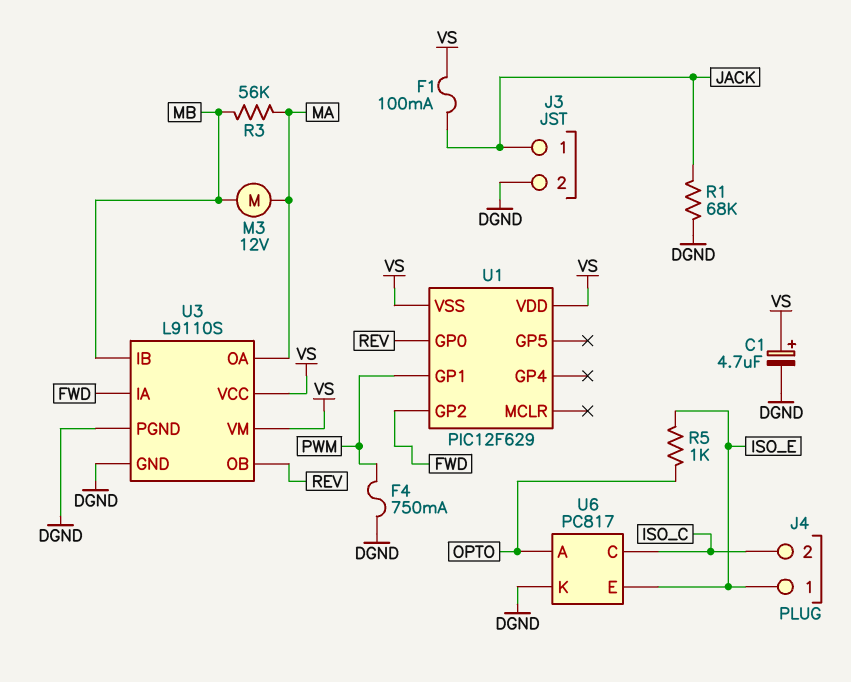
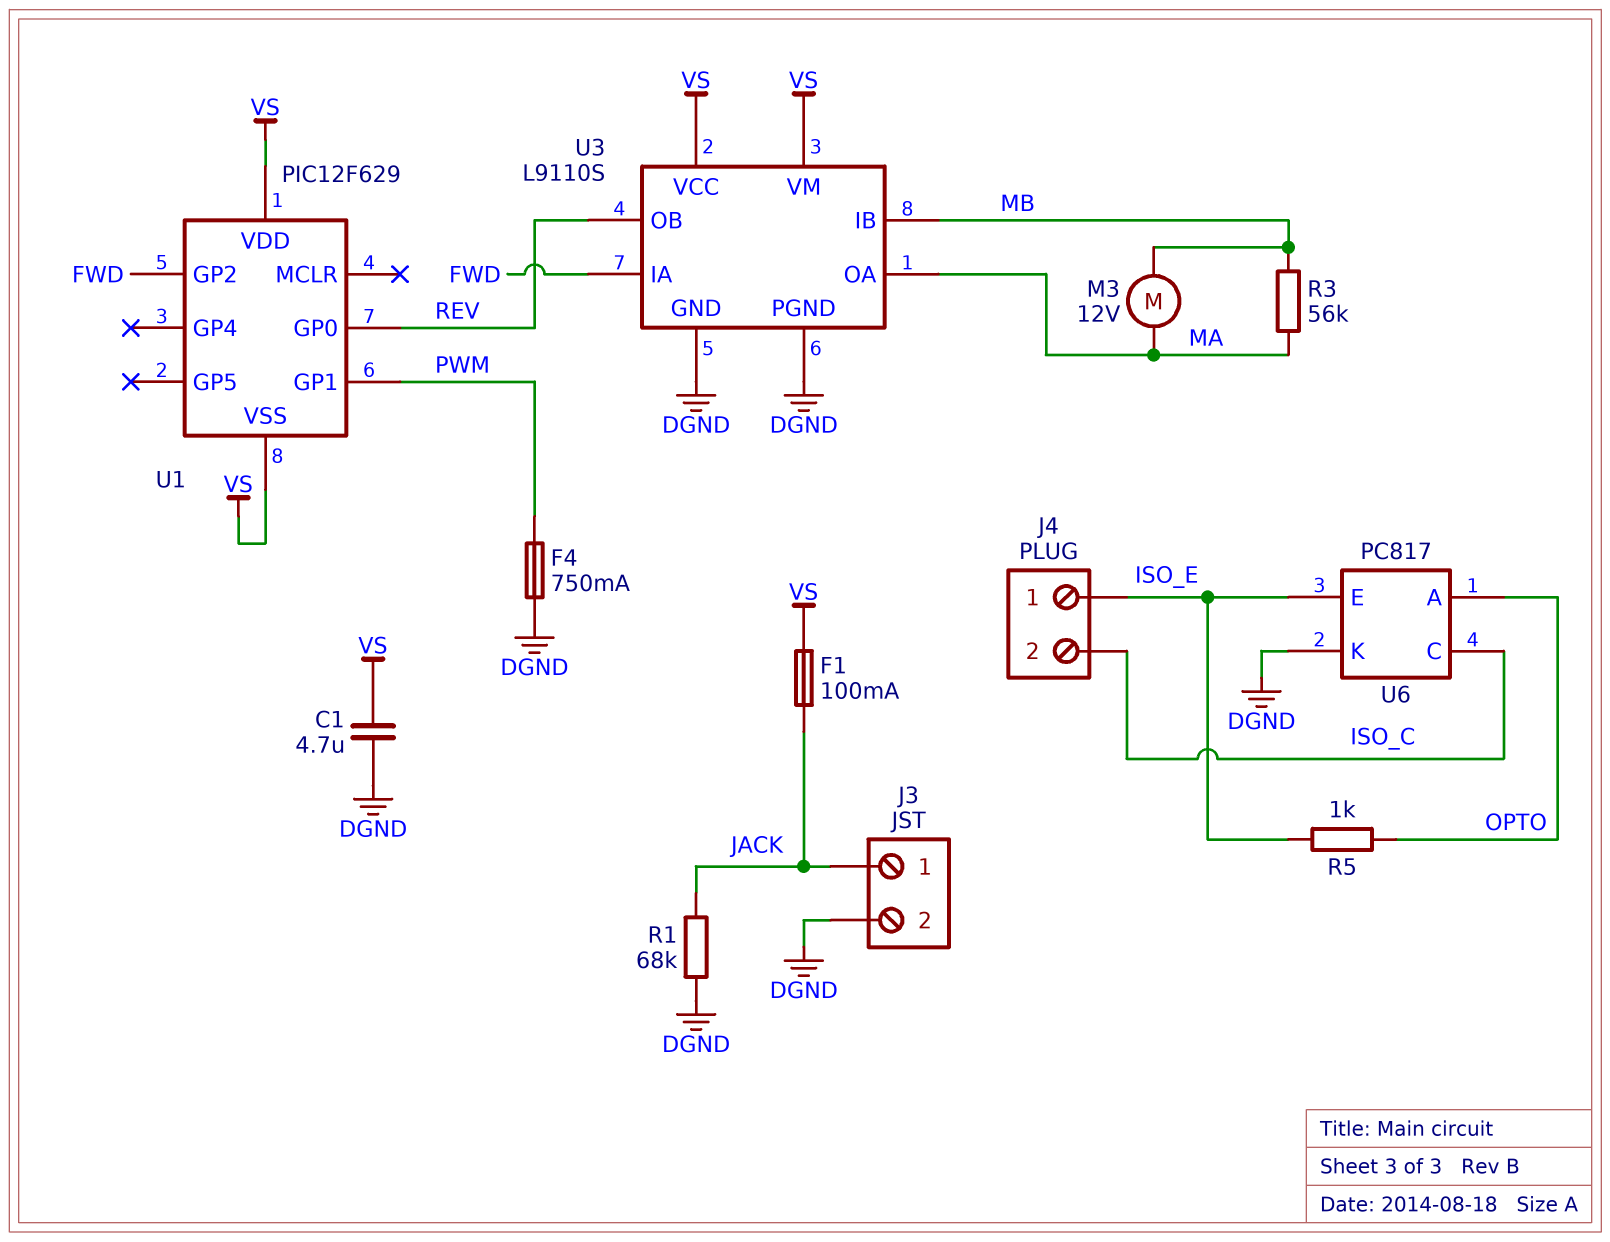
C1: 4.7uF (plus VS, minus DGND) -> 4.7uF (DGND, VS)

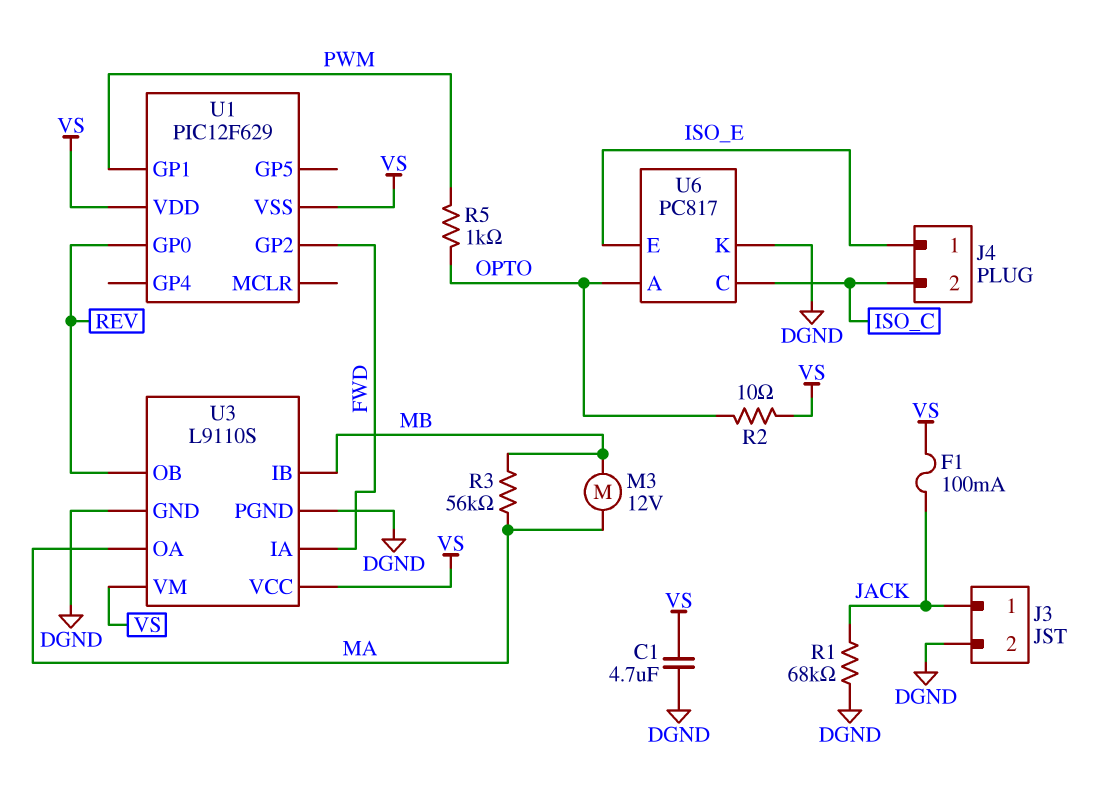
F4: 750mA (DGND, PWM) -> none
R2: none -> 10 (OPTO, VS)
R5: 1k (ISO_E, OPTO) -> 1k (OPTO, PWM)

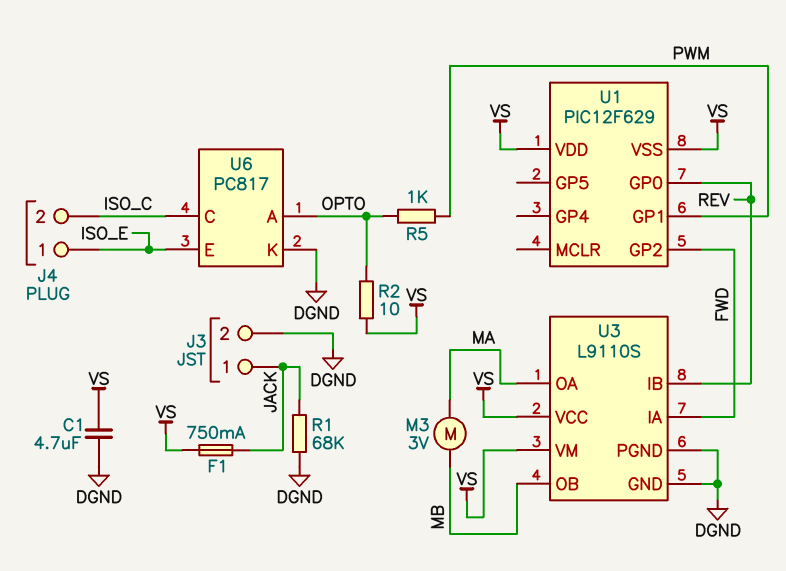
F1: 100mA (JACK, VS) -> 750mA (JACK, VS)
M3: motor 12V (MA, MB) -> motor 3V (MA, MB)
R3: 56k (MA, MB) -> none
U3 pin IB: MB -> REV
U3 pin OB: REV -> MB

